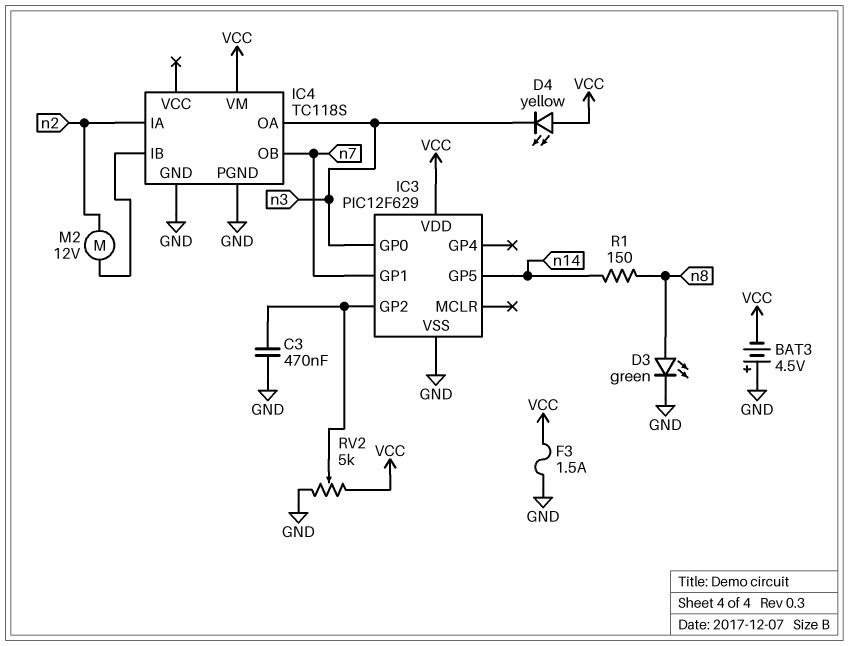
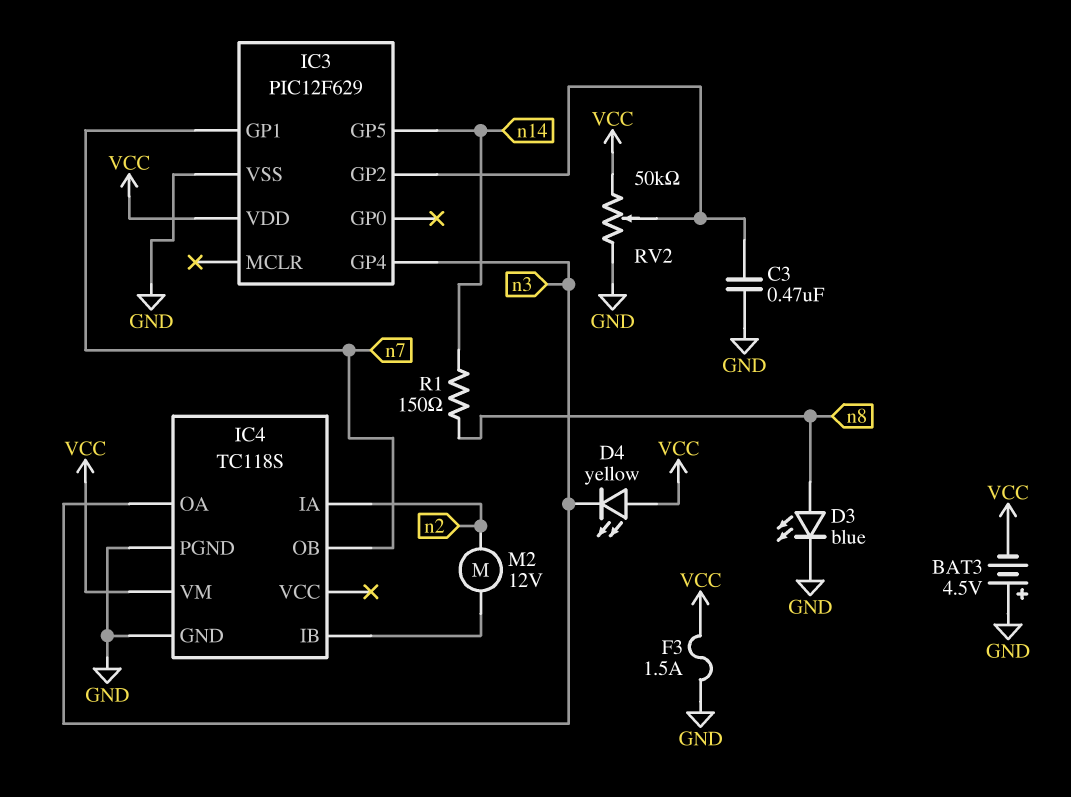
D3: LED green (A n8, K GND) -> LED blue (A n8, K GND)
IC3 pin GP0: n3 -> none
IC3 pin GP4: none -> n3
RV2: 5k (GND, VCC, wiper IC3/GP2) -> 50k (GND, VCC, wiper IC3/GP2)

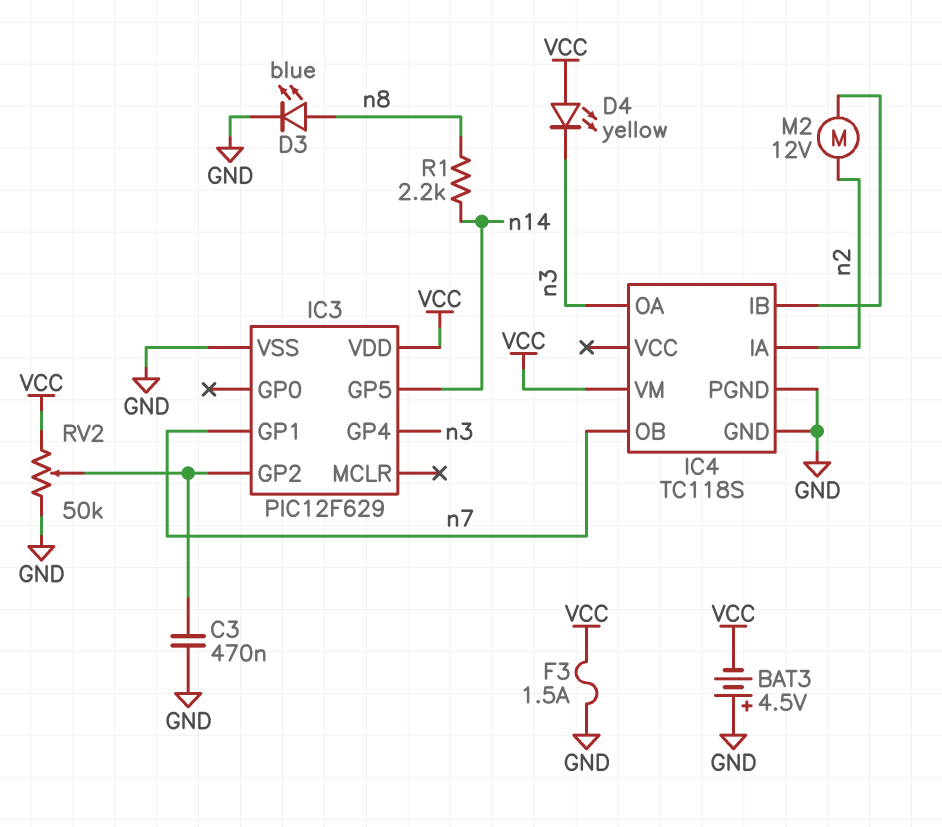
R1: 150 (n8, n14) -> 2.2k (n8, n14)

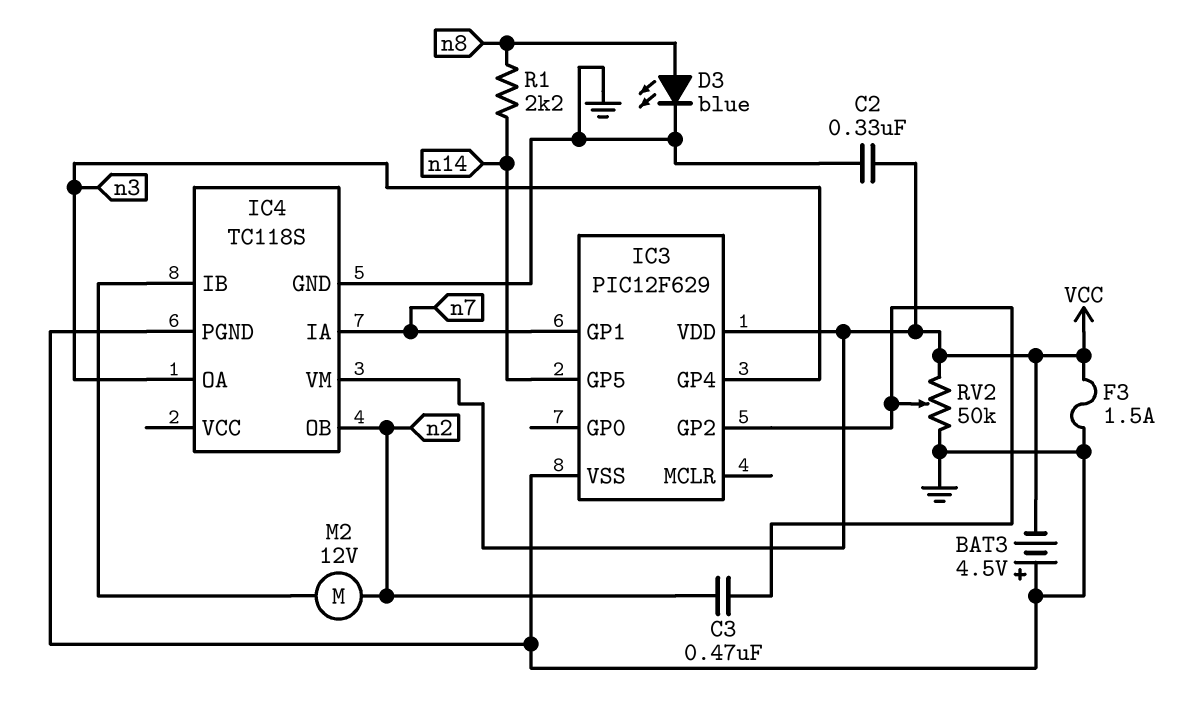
C2: none -> 330nF (GND, VCC)
C3: 470nF (GND, IC3/GP2) -> 470nF (IC3/GP2, n2)
D4: LED yellow (A VCC, K n3) -> none
IC4 pin IA: n2 -> n7
IC4 pin OB: n7 -> n2

